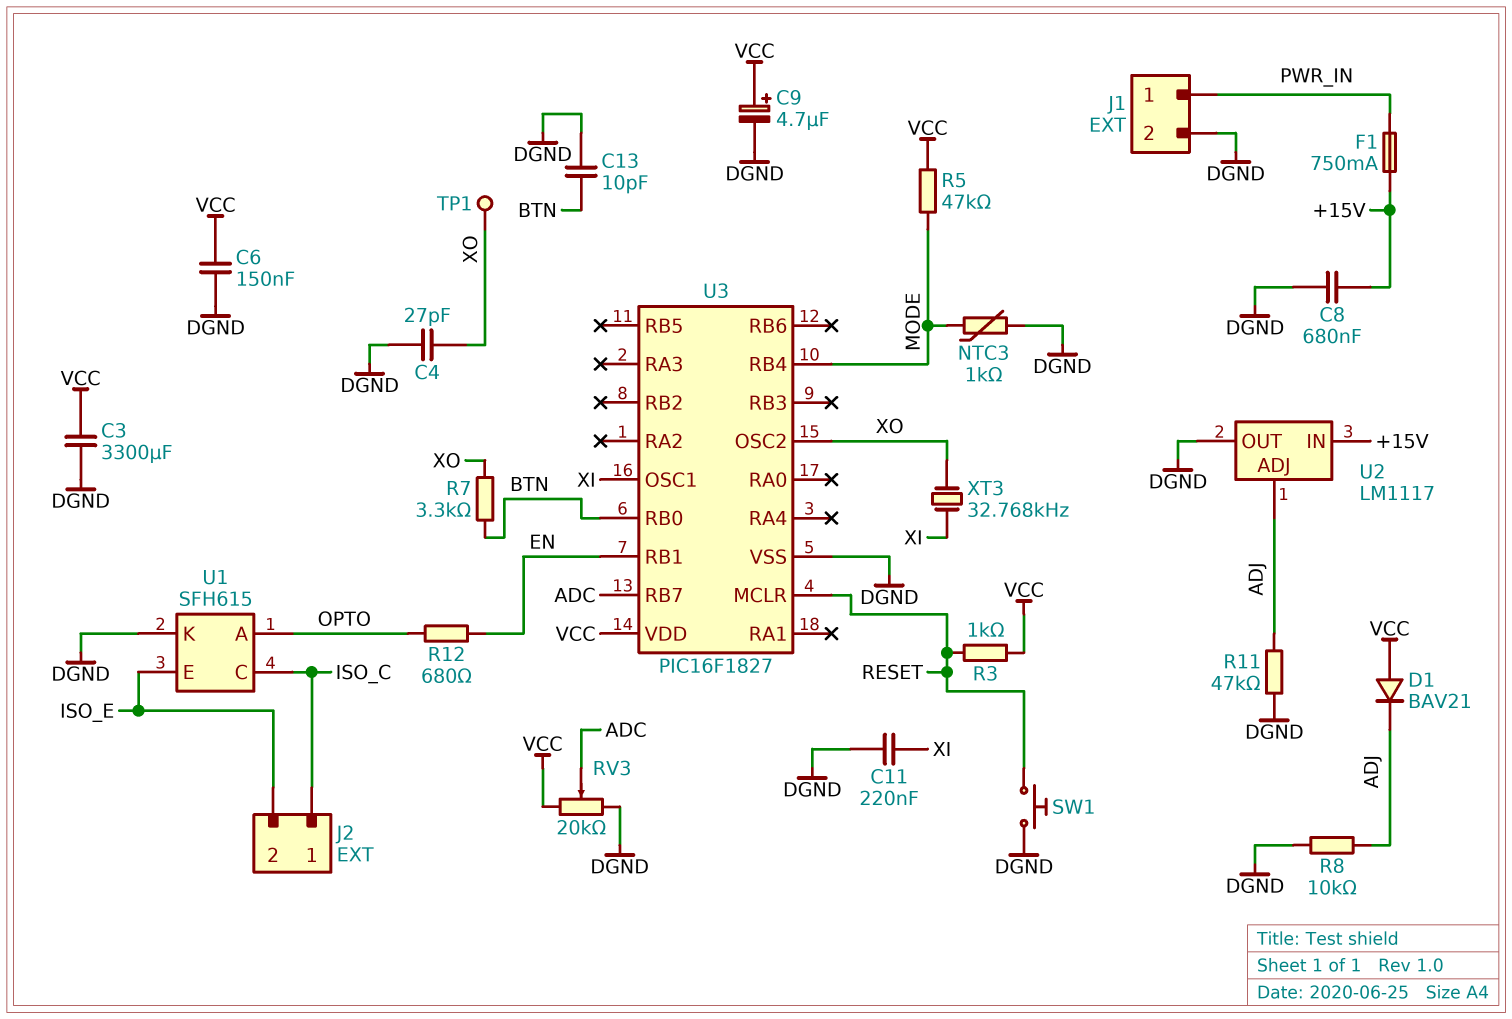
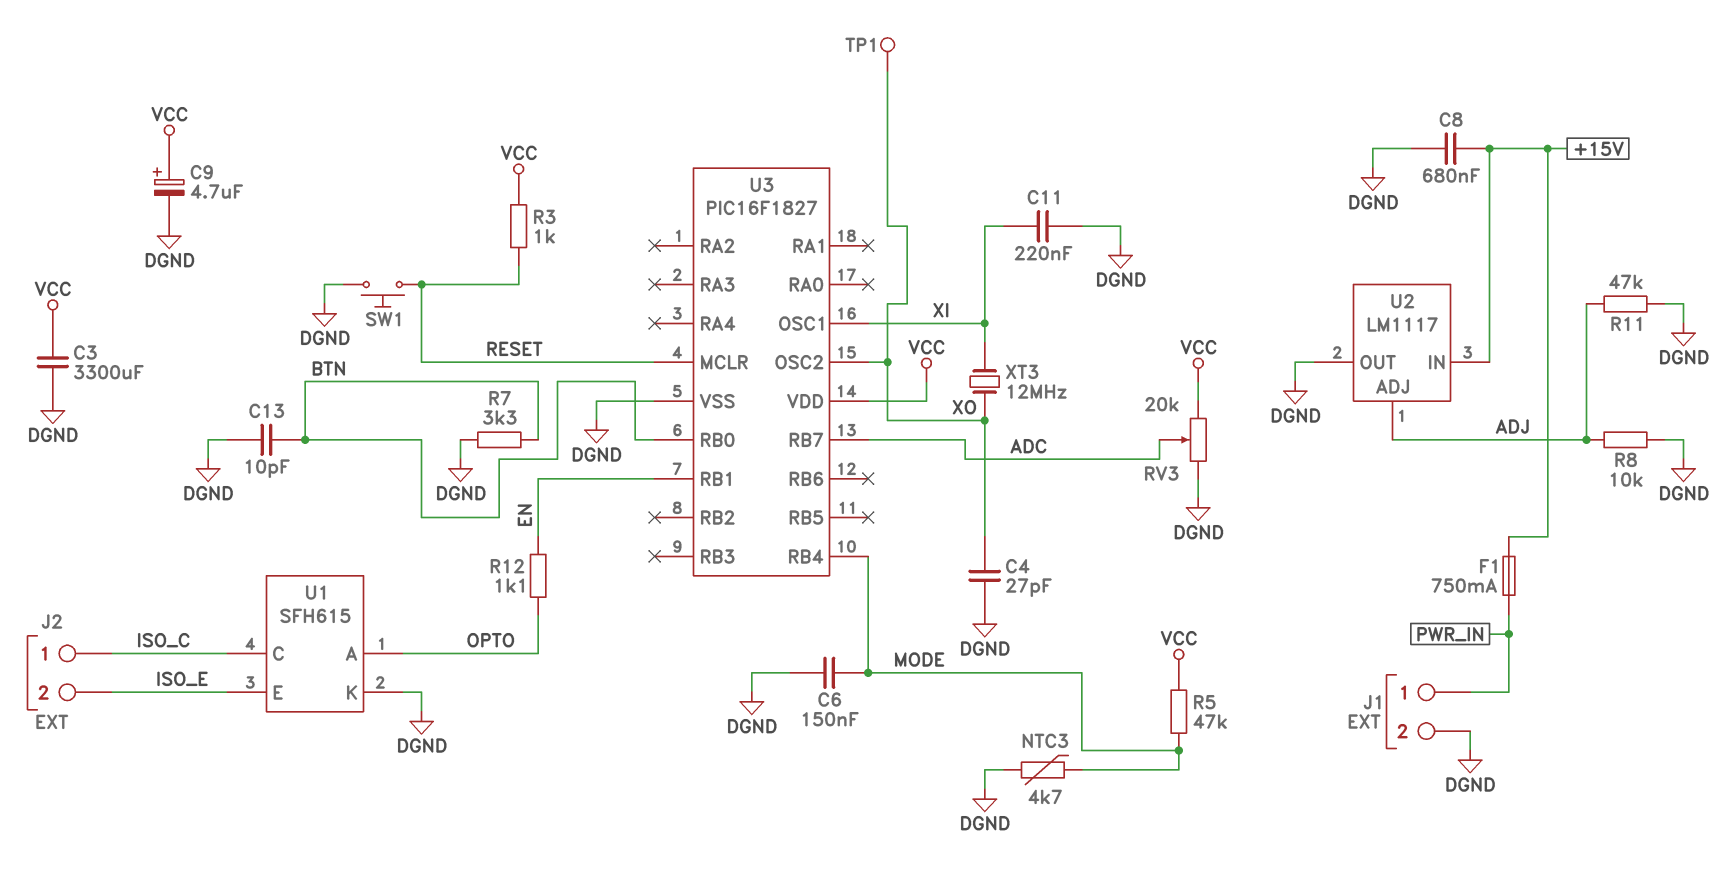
C6: 150nF (DGND, VCC) -> 150nF (DGND, MODE)
D1: diode BAV21 (A VCC, K ADJ) -> none
NTC3: 1k (DGND, MODE) -> 4.7k (DGND, MODE)
R7: 3.3k (BTN, XO) -> 3.3k (BTN, DGND)
R12: 680 (EN, OPTO) -> 1.1k (EN, OPTO)
XT3: 32.768kHz (XI, XO) -> 12MHz (XI, XO)

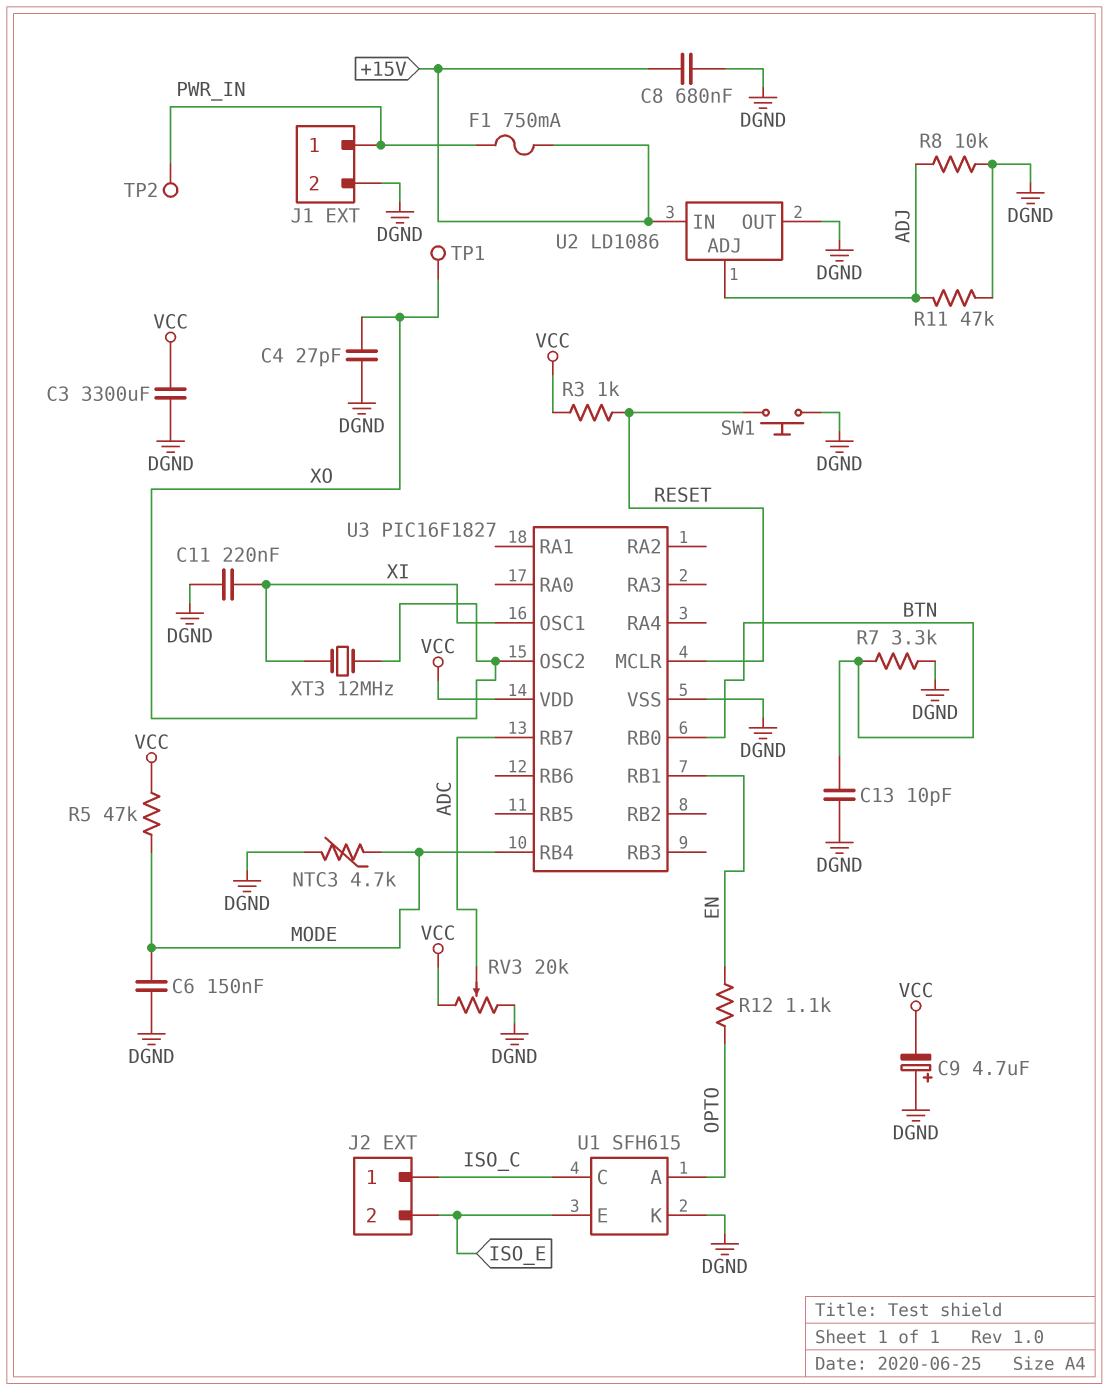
C9: 4.7uF (plus VCC, minus DGND) -> 4.7uF (plus DGND, minus VCC)
TP2: none -> test point (PWR_IN)
U2: LM1117 -> LD1086

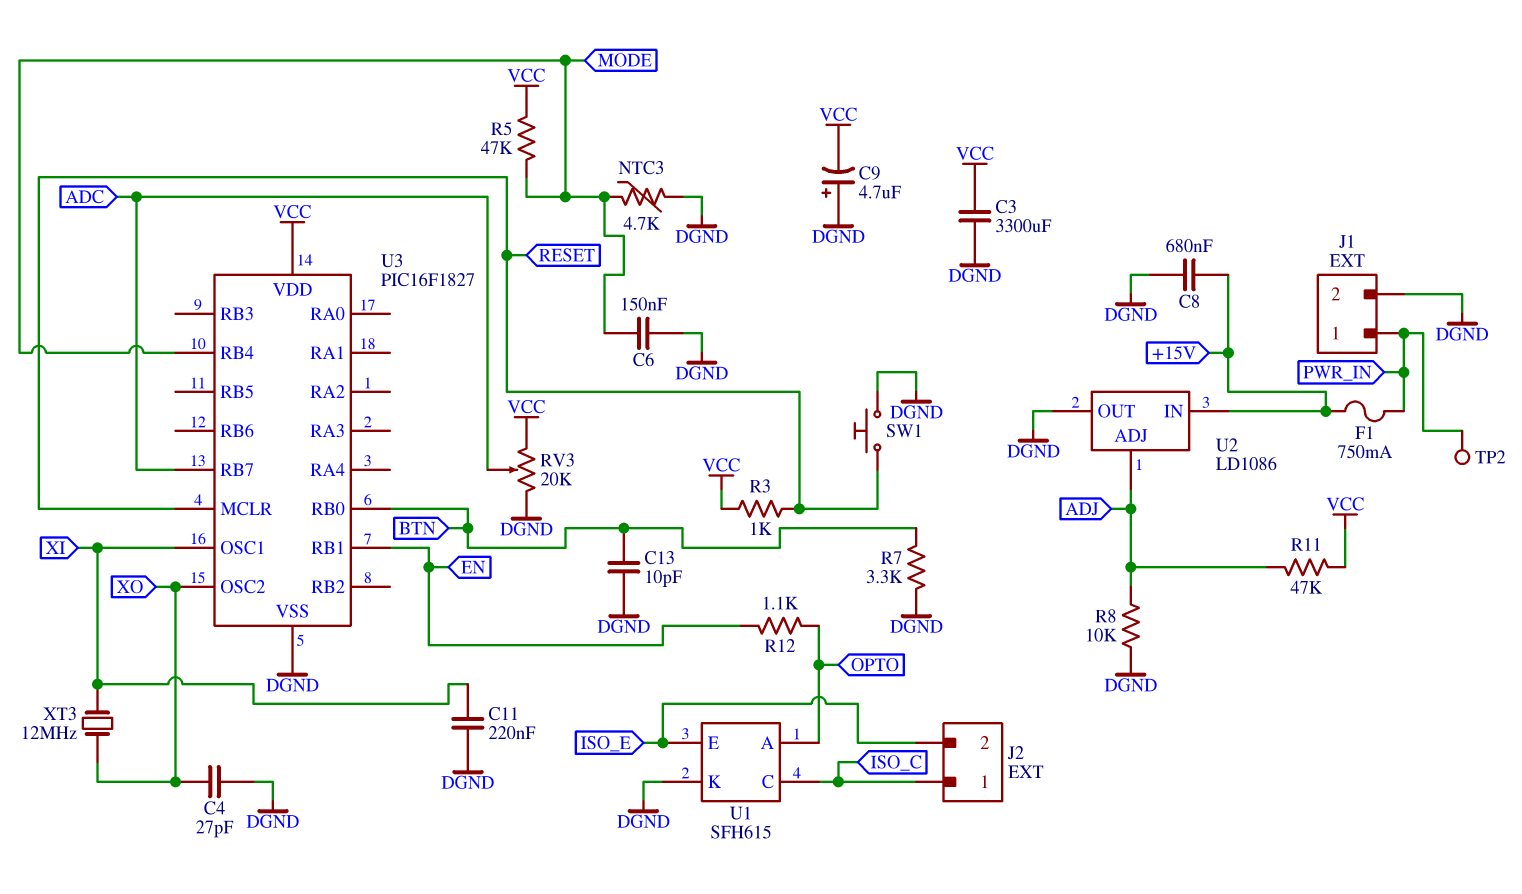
R11: 47k (ADJ, DGND) -> 47k (ADJ, VCC)
TP1: test point (XO) -> none

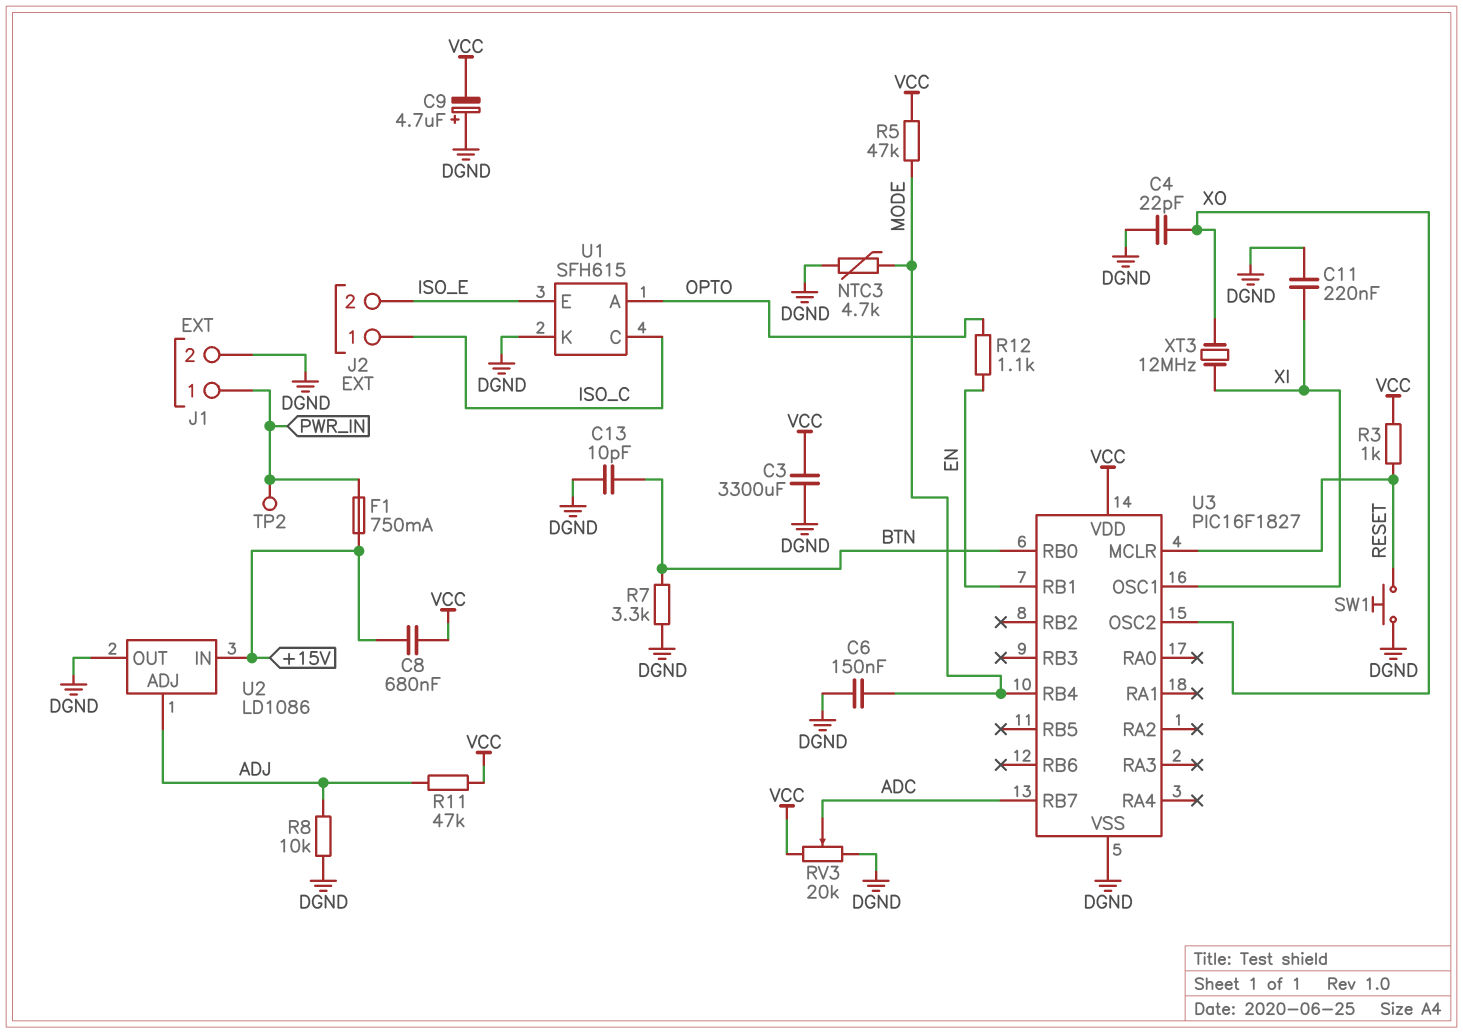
C4: 27pF (DGND, XO) -> 22pF (DGND, XO)
C8: 680nF (+15V, DGND) -> 680nF (+15V, VCC)

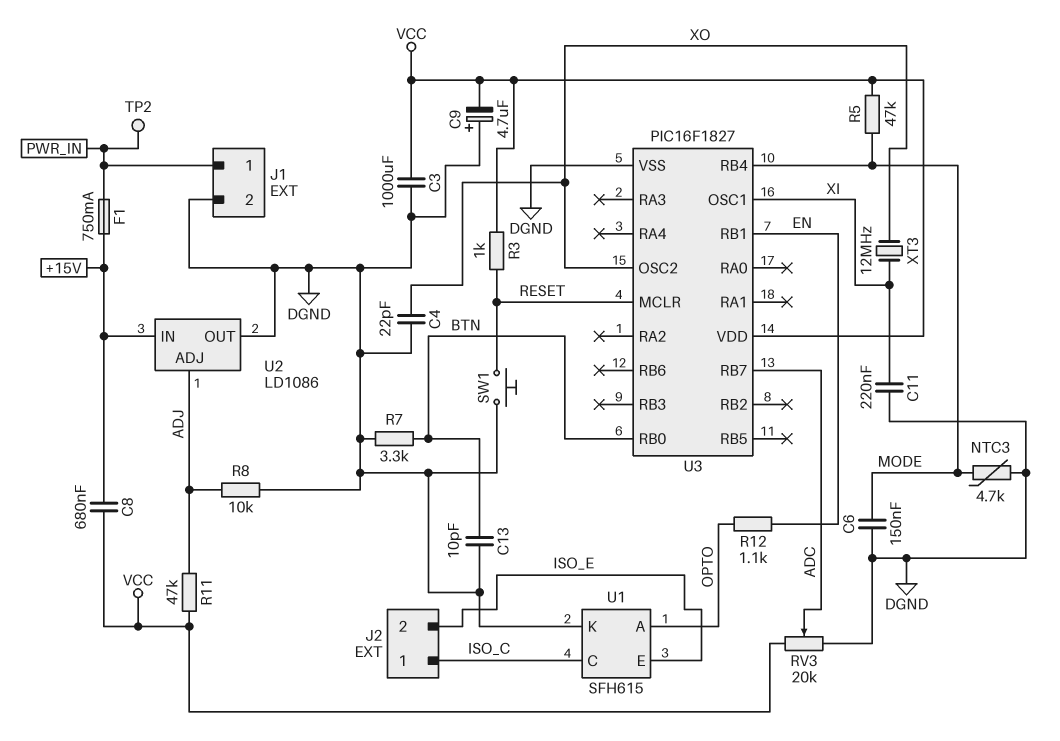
C3: 3300uF (DGND, VCC) -> 1000uF (DGND, VCC)

